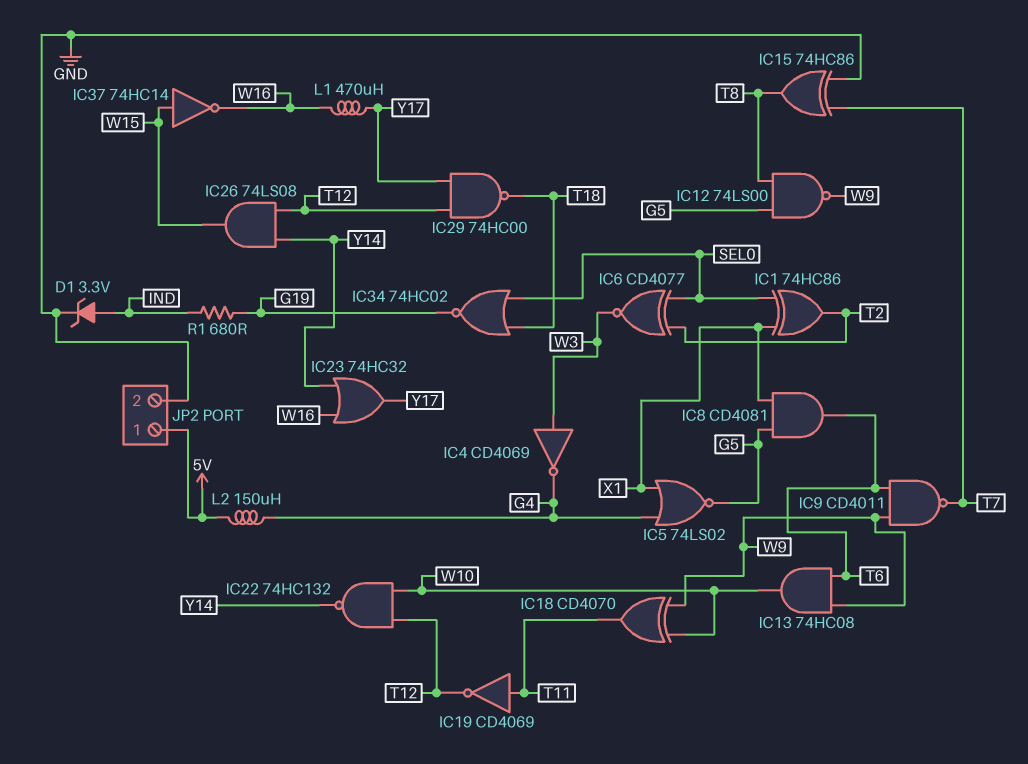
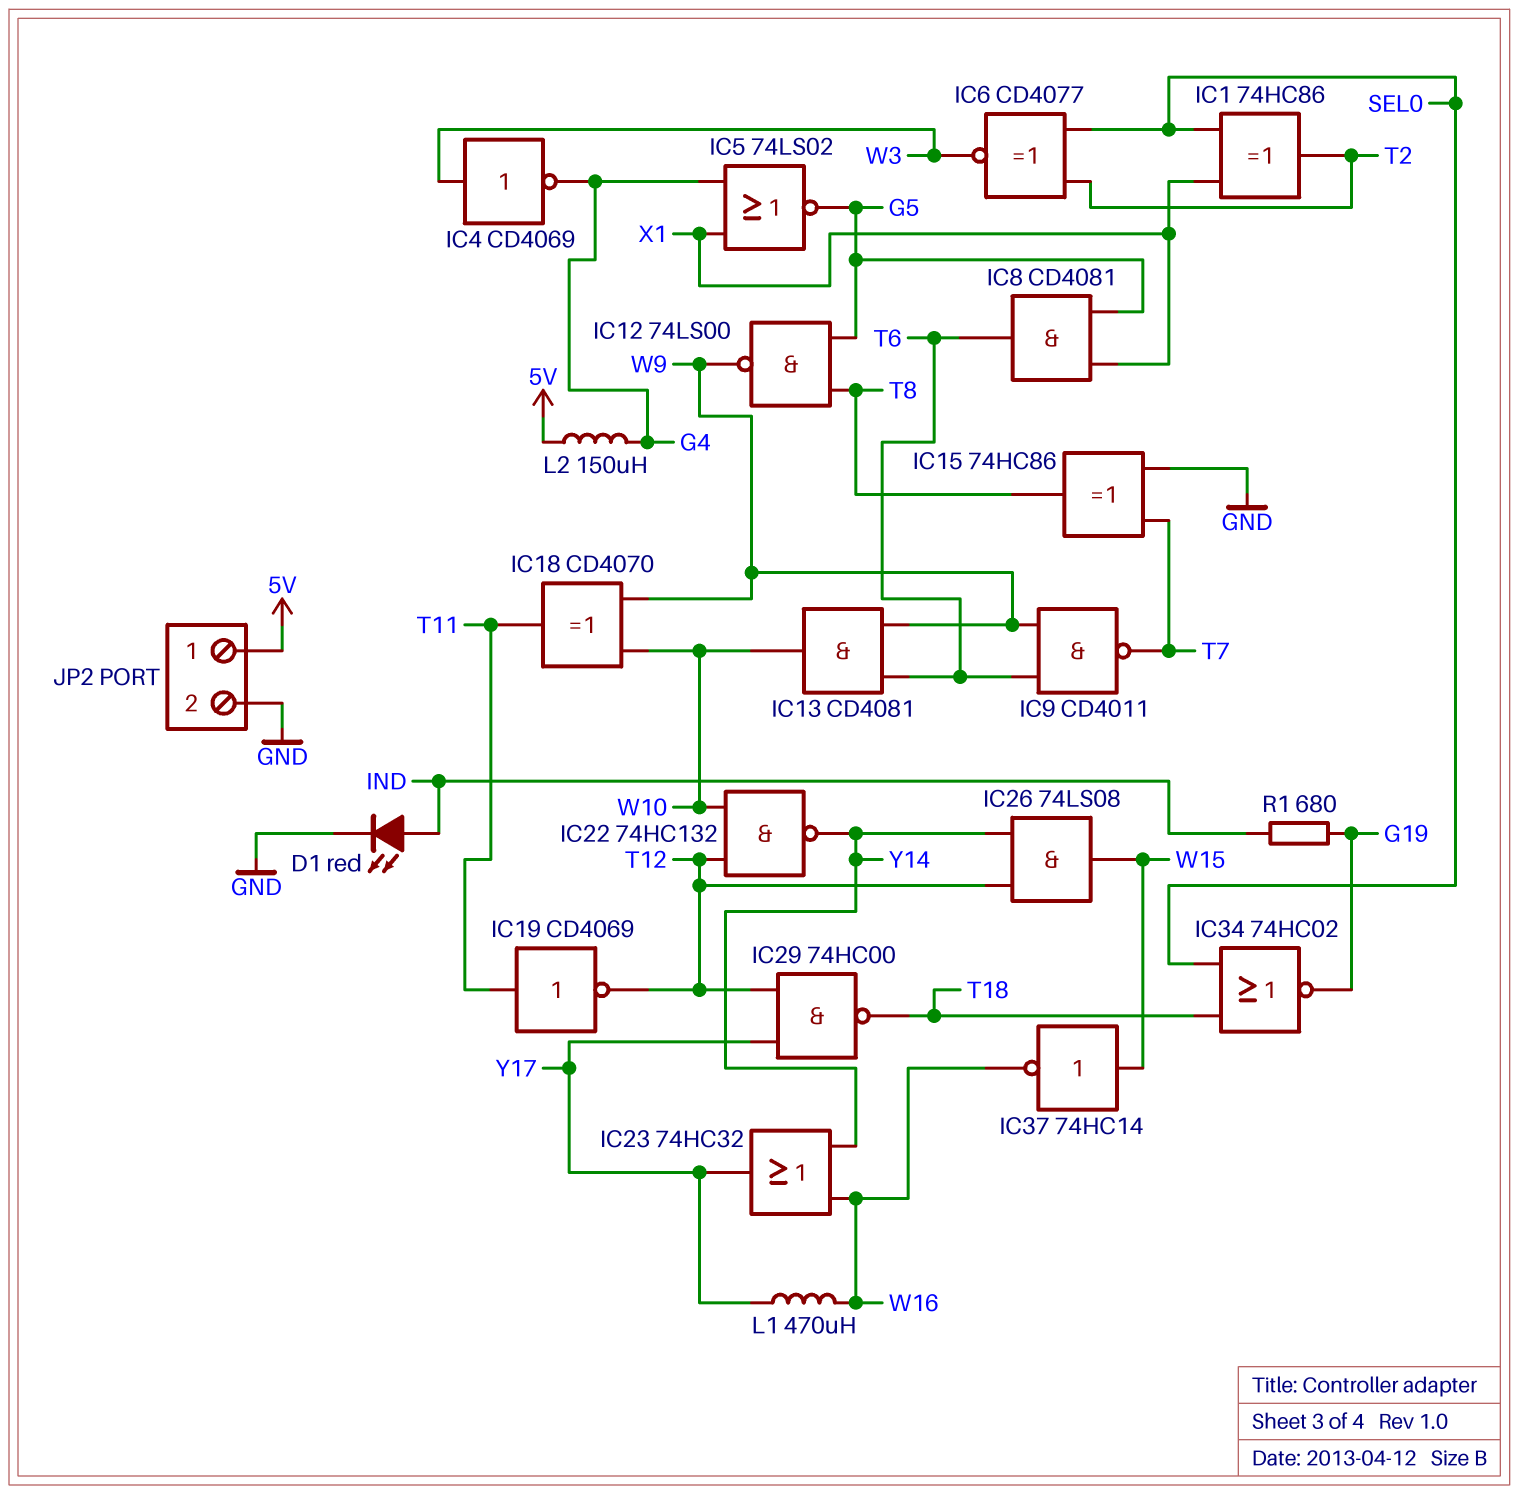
D1: zener 3.3V (A IND, K GND) -> LED red (A IND, K GND)
IC13: AND 74HC08 (in T6, in W9, out W10) -> AND CD4081 (in T6, in W9, out W10)

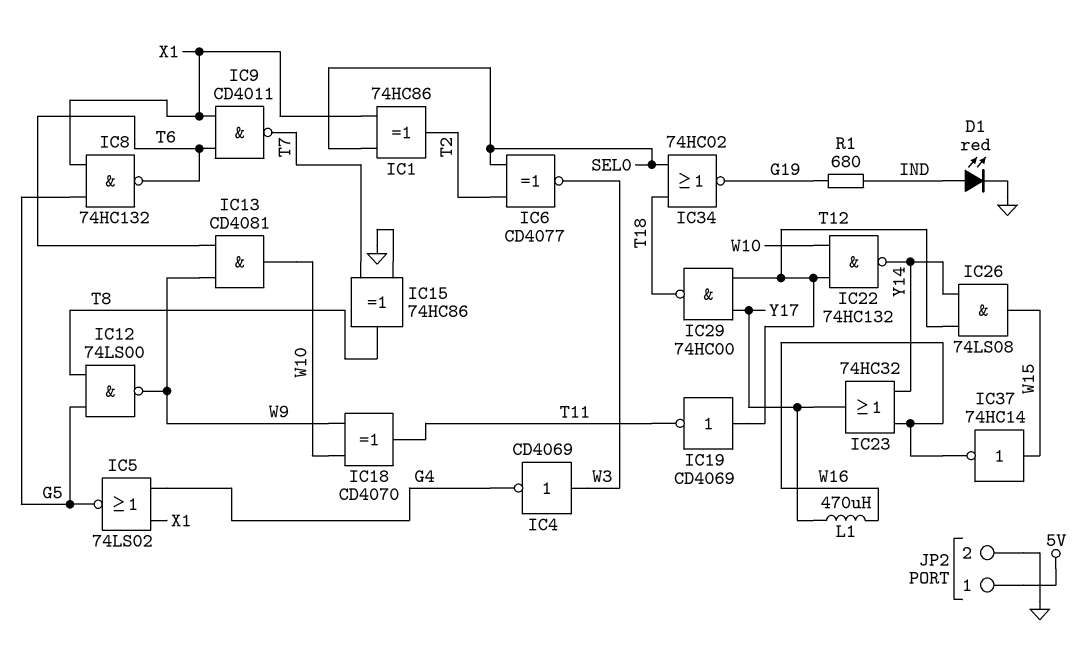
IC8: AND CD4081 (in G5, in X1, out T6) -> NAND 74HC132 (in G5, in X1, out T6)
IC9: NAND CD4011 (in T6, in W9, out T7) -> NAND CD4011 (in T6, in X1, out T7)
IC19: NOT CD4069 (in T11, out T12) -> NOT CD4069 (in T12, out T11)
L2: 150uH (5V, G4) -> none

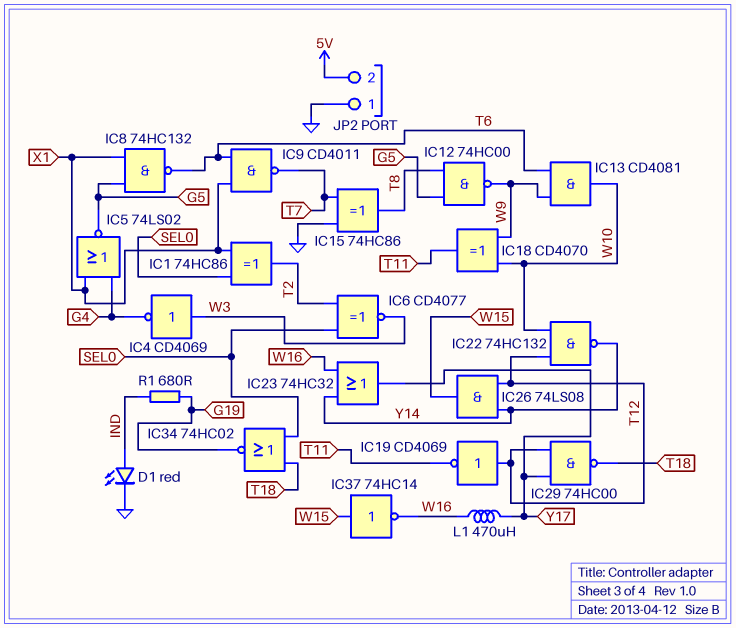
IC12: NAND 74LS00 (in G5, in T8, out W9) -> NAND 74HC00 (in G5, in T8, out W9)
JP2 pin 1: 5V -> GND
JP2 pin 2: GND -> 5V

